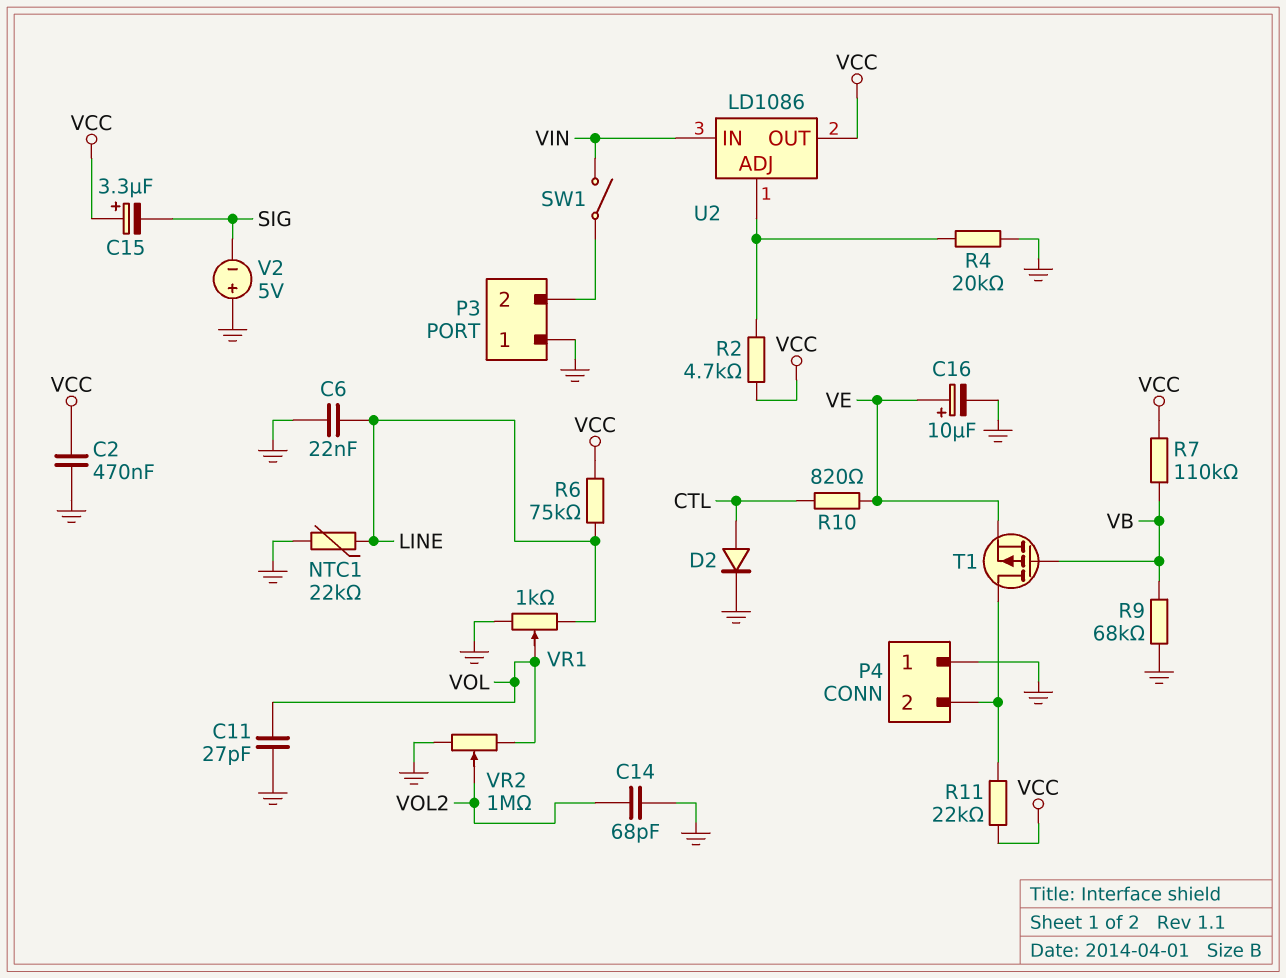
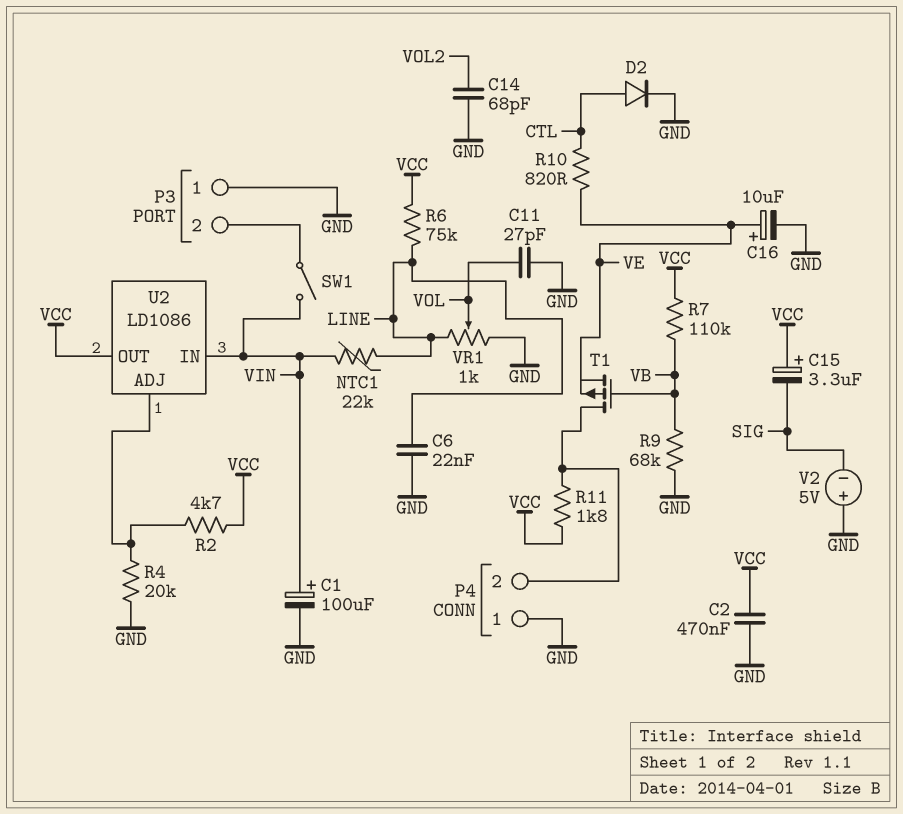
C1: none -> 100uF (plus VIN, minus GND)
NTC1: 22k (GND, LINE) -> 22k (LINE, VIN)
R11: 22k (P4/2, VCC) -> 1.8k (P4/2, VCC)
VR2: 1M (GND, VOL, wiper VOL2) -> none

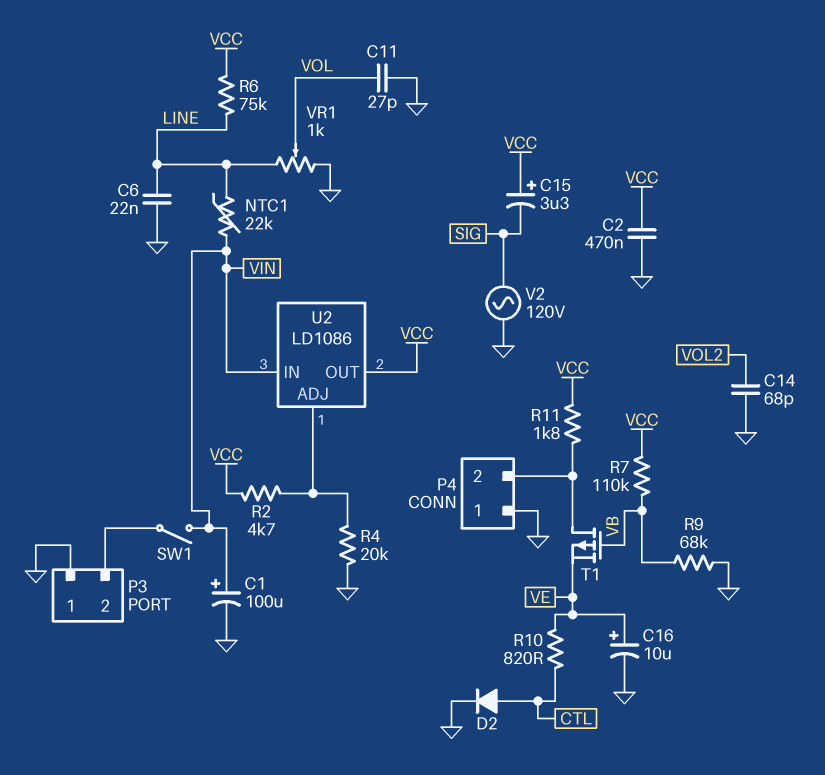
V2: 5V (plus GND, minus SIG) -> AC 120V (GND, SIG)

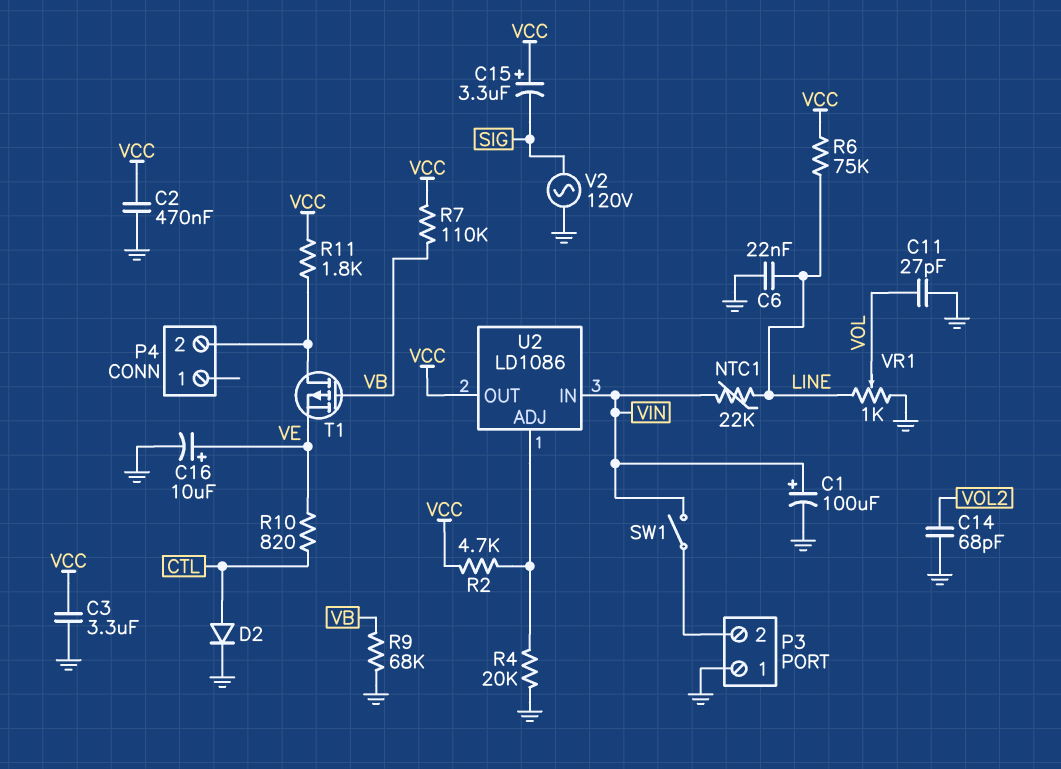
C3: none -> 3.3uF (GND, VCC)
P4 pin 1: GND -> none

